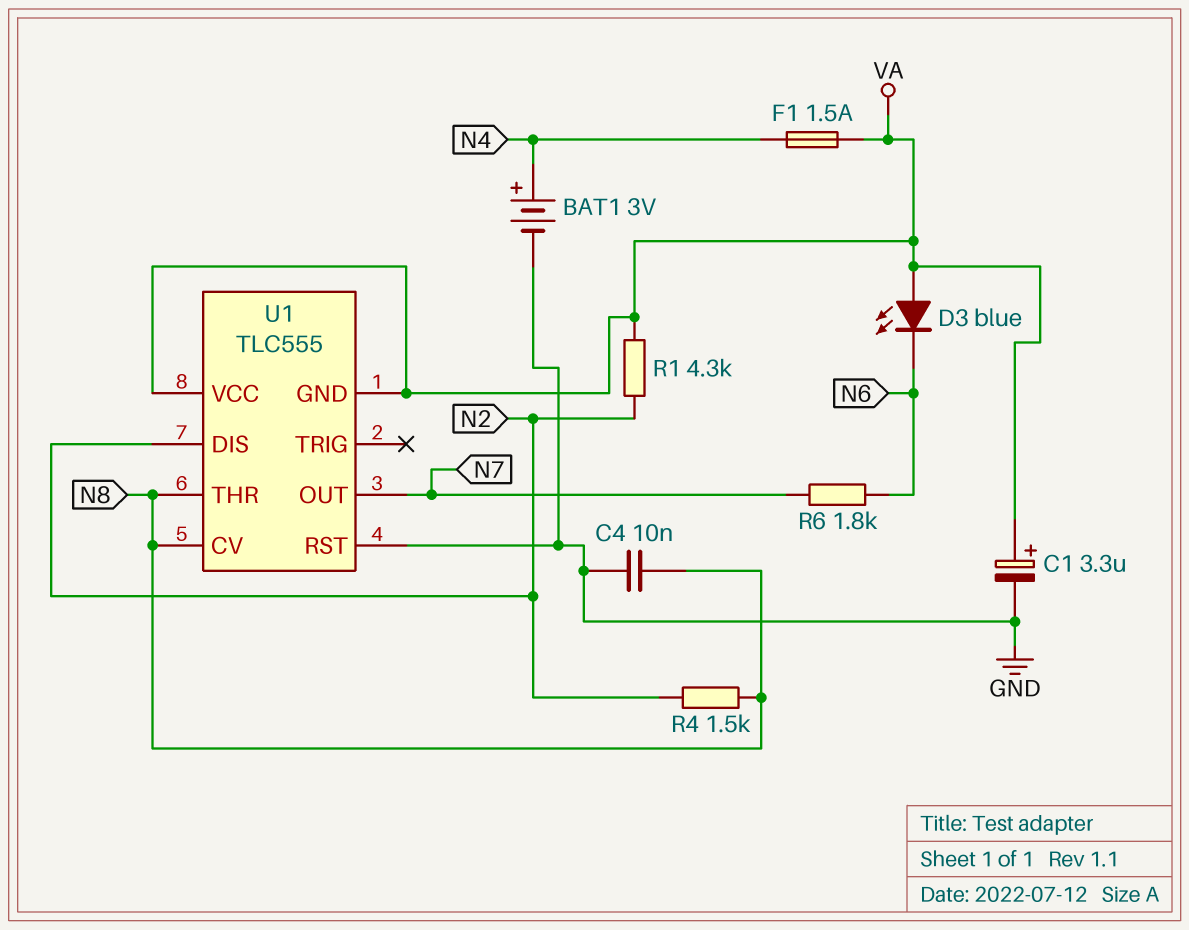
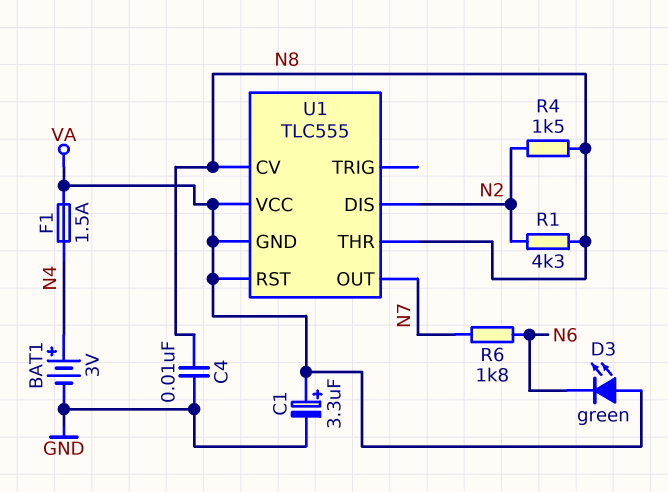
D3: LED blue (A VA, K N6) -> LED green (A VA, K N6)
R1: 4.3k (N2, VA) -> 4.3k (N2, N8)
U1 pin RST: GND -> VA

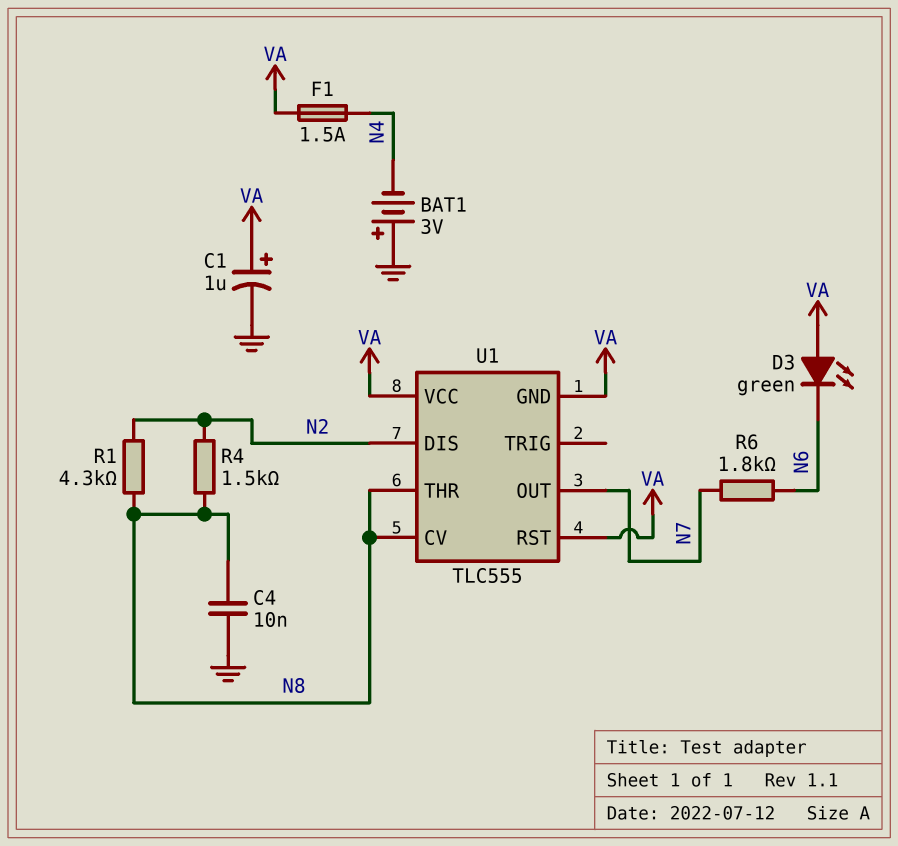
BAT1: 3V (plus N4, minus GND) -> 3V (plus GND, minus N4)
C1: 3.3uF (plus VA, minus GND) -> 1uF (plus VA, minus GND)

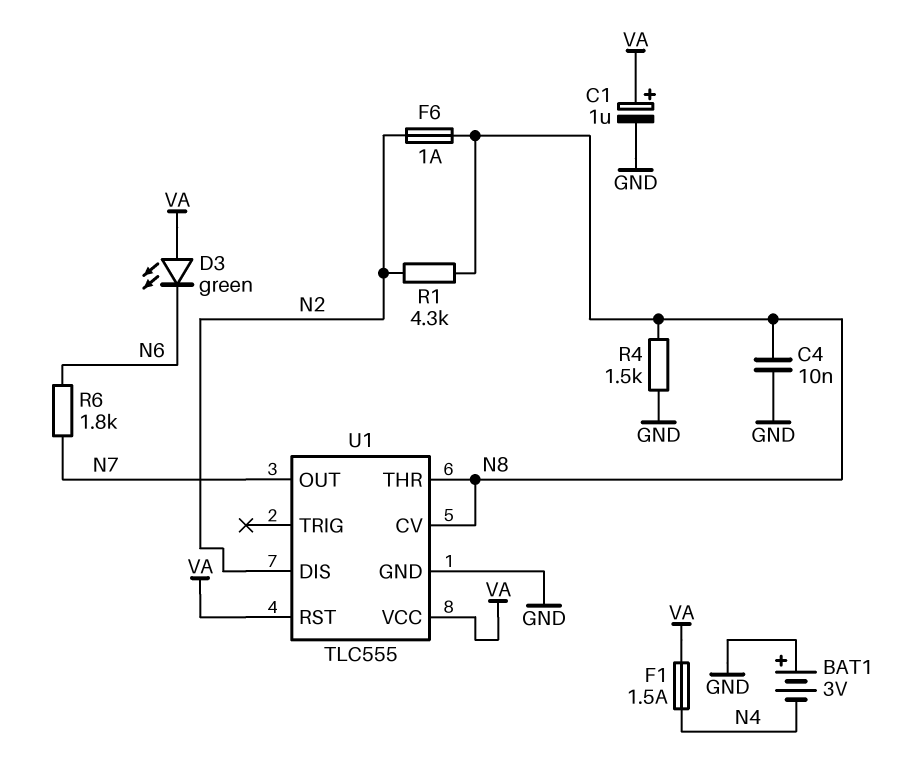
F6: none -> 1A (N2, N8)
R4: 1.5k (N2, N8) -> 1.5k (GND, N8)
U1 pin GND: VA -> GND

